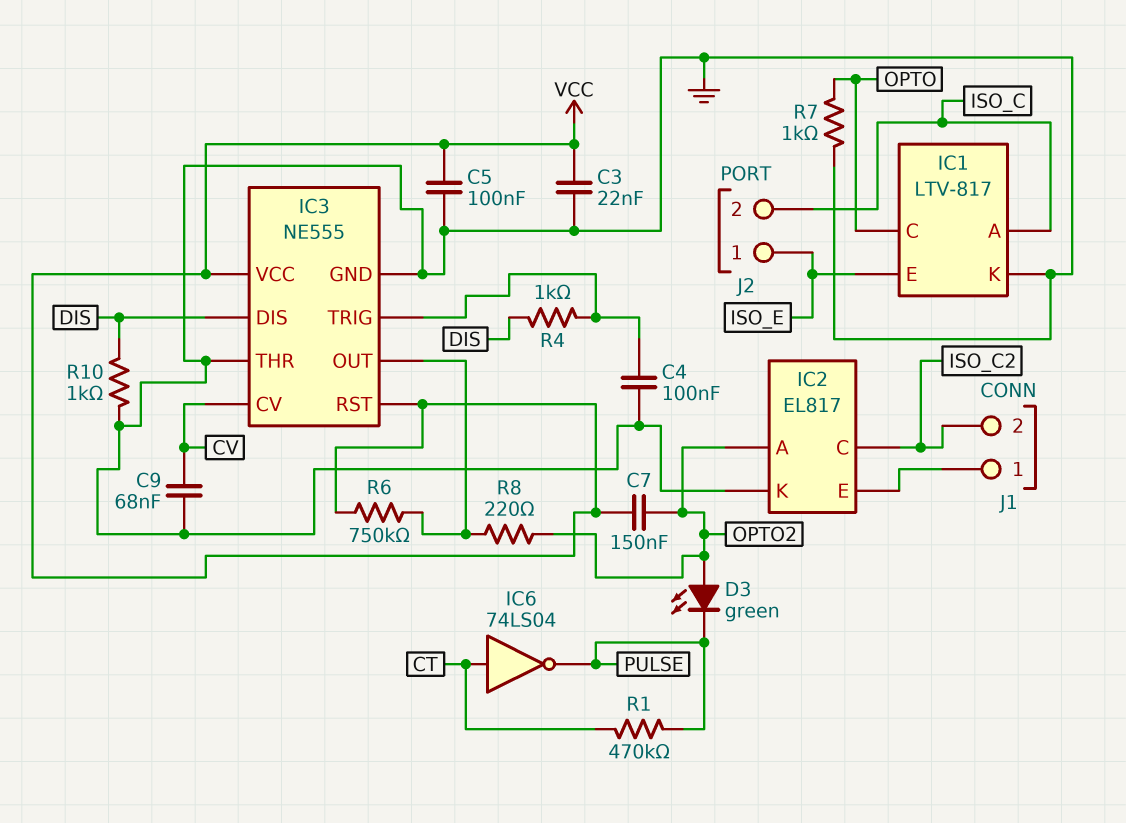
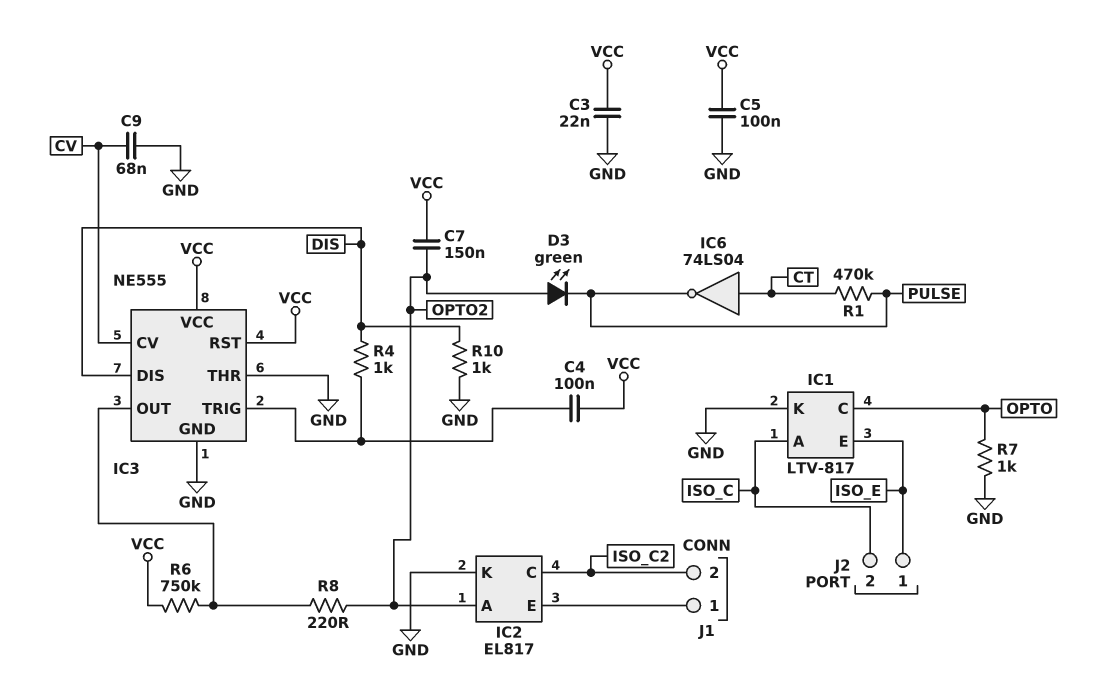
C4: 100nF (GND, IC3/TRIG) -> 100nF (IC3/TRIG, VCC)

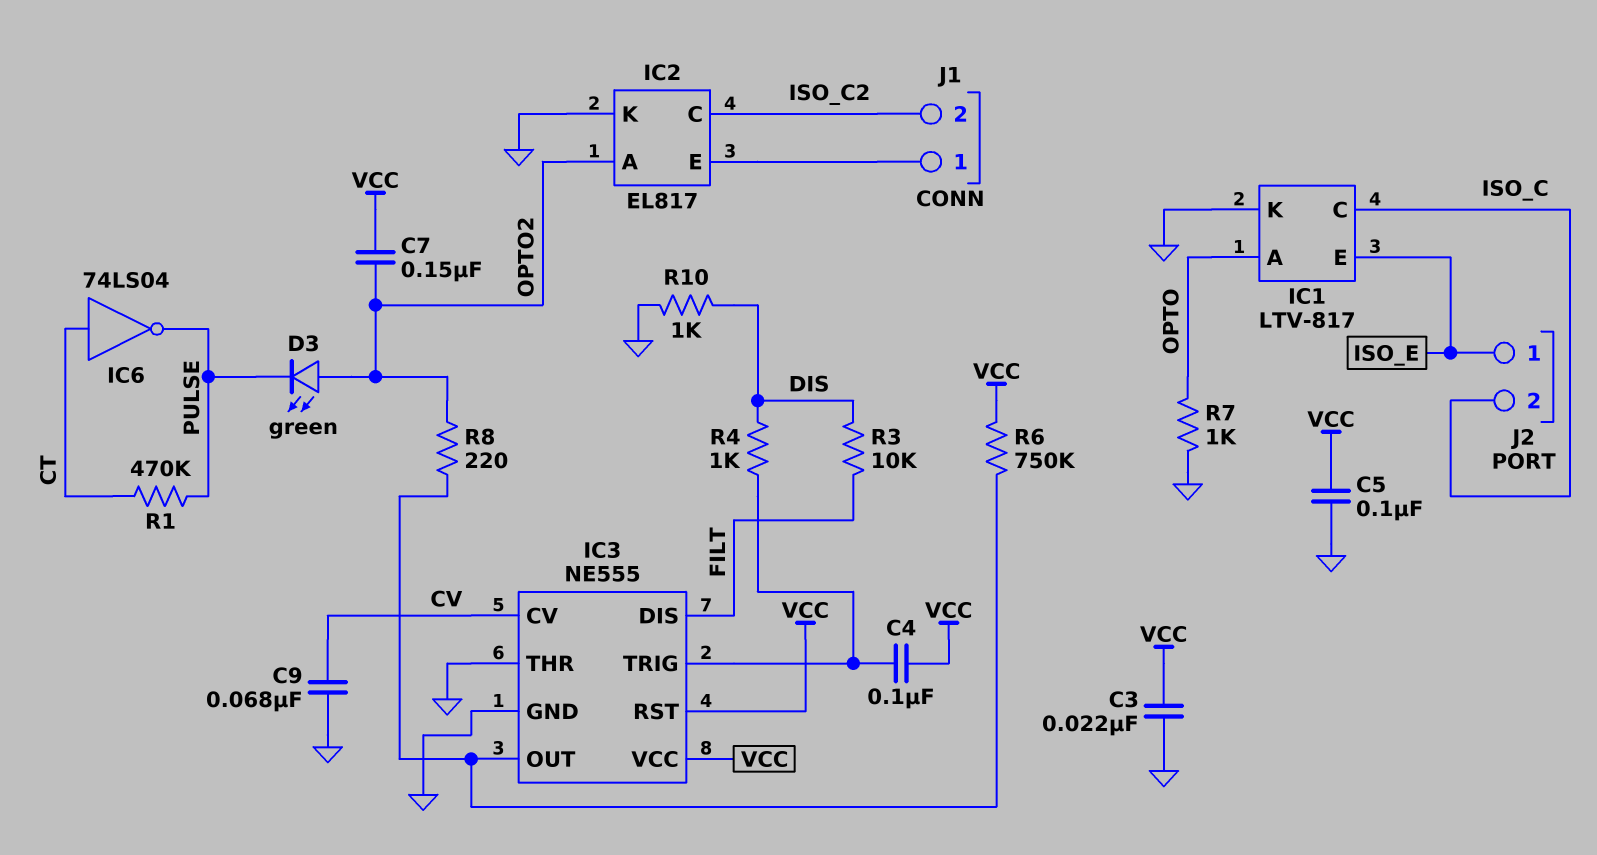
IC1 pin A: ISO_C -> OPTO
IC1 pin C: OPTO -> ISO_C
IC3 pin DIS: DIS -> FILT
R3: none -> 10k (DIS, FILT)

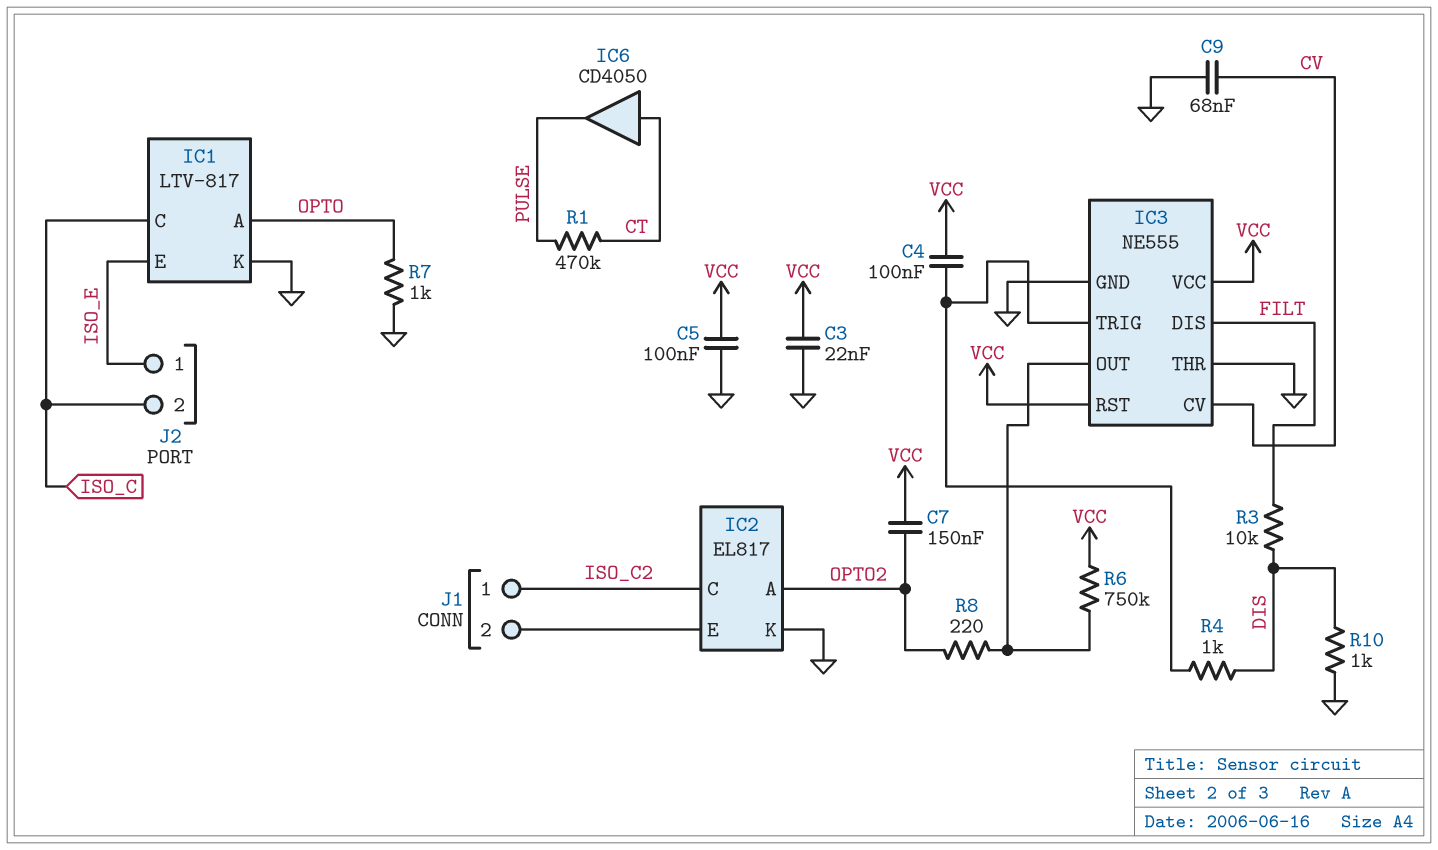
D3: LED green (A OPTO2, K PULSE) -> none
IC6: NOT 74LS04 (in CT, out PULSE) -> buffer CD4050 (in CT, out PULSE)
J1 pin 1: IC2/E -> ISO_C2
J1 pin 2: ISO_C2 -> IC2/E

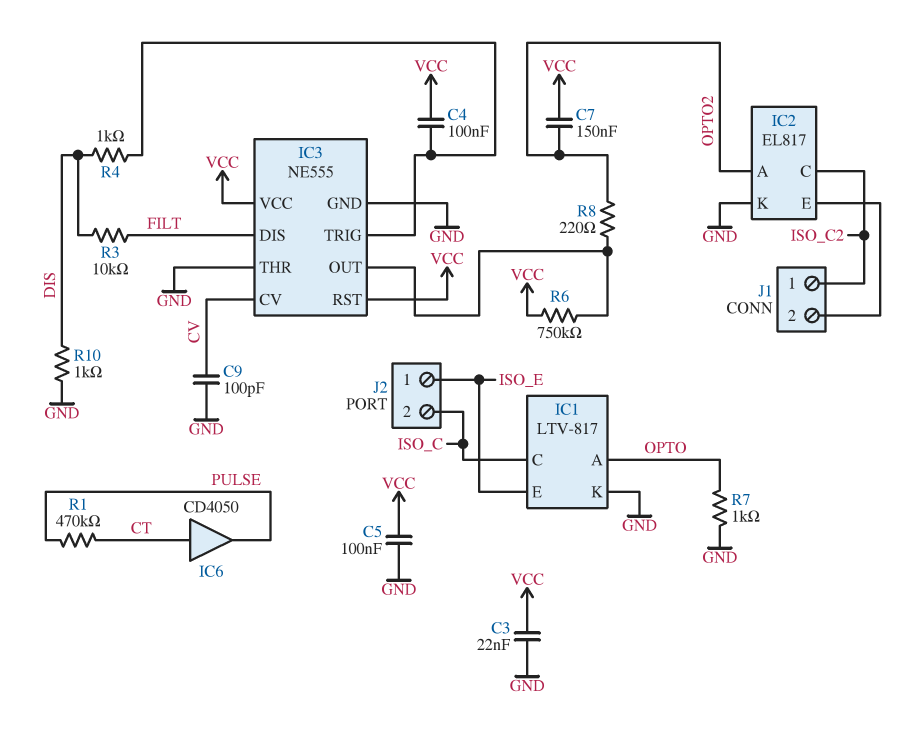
C9: 68nF (CV, GND) -> 100pF (CV, GND)

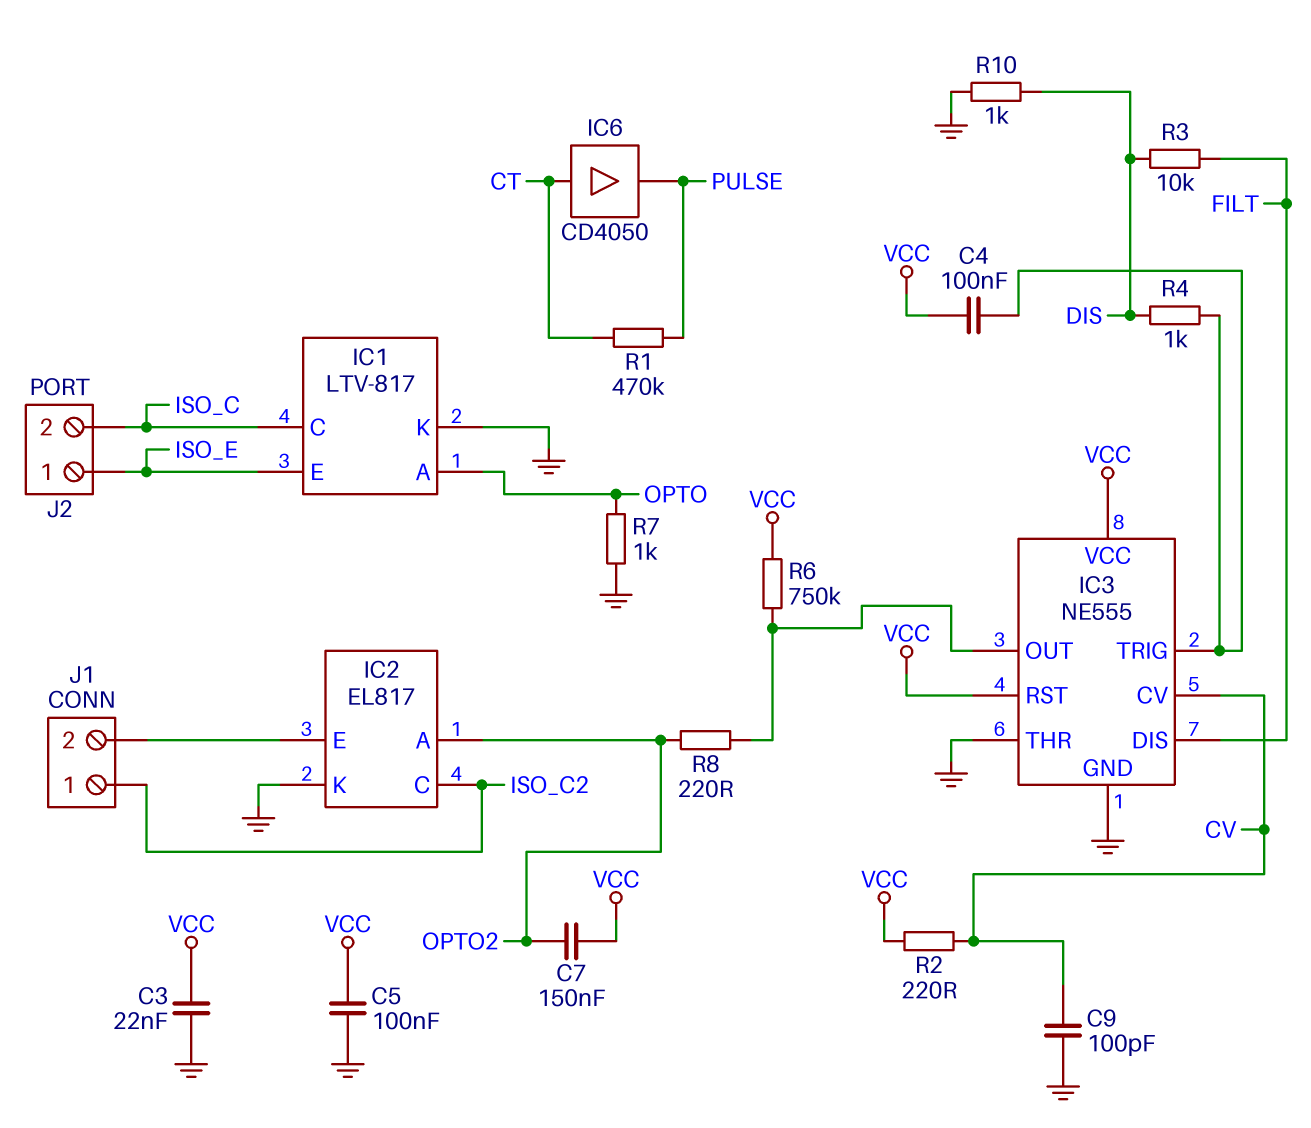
R2: none -> 220 (CV, VCC)

